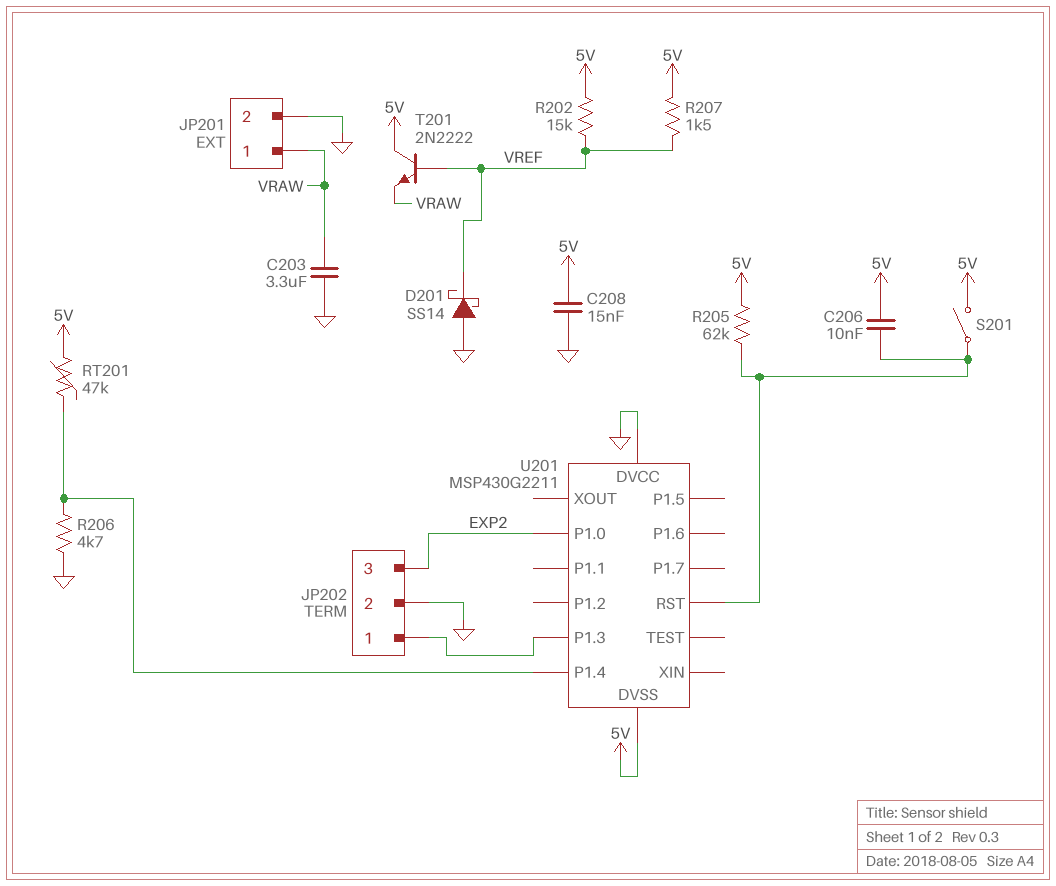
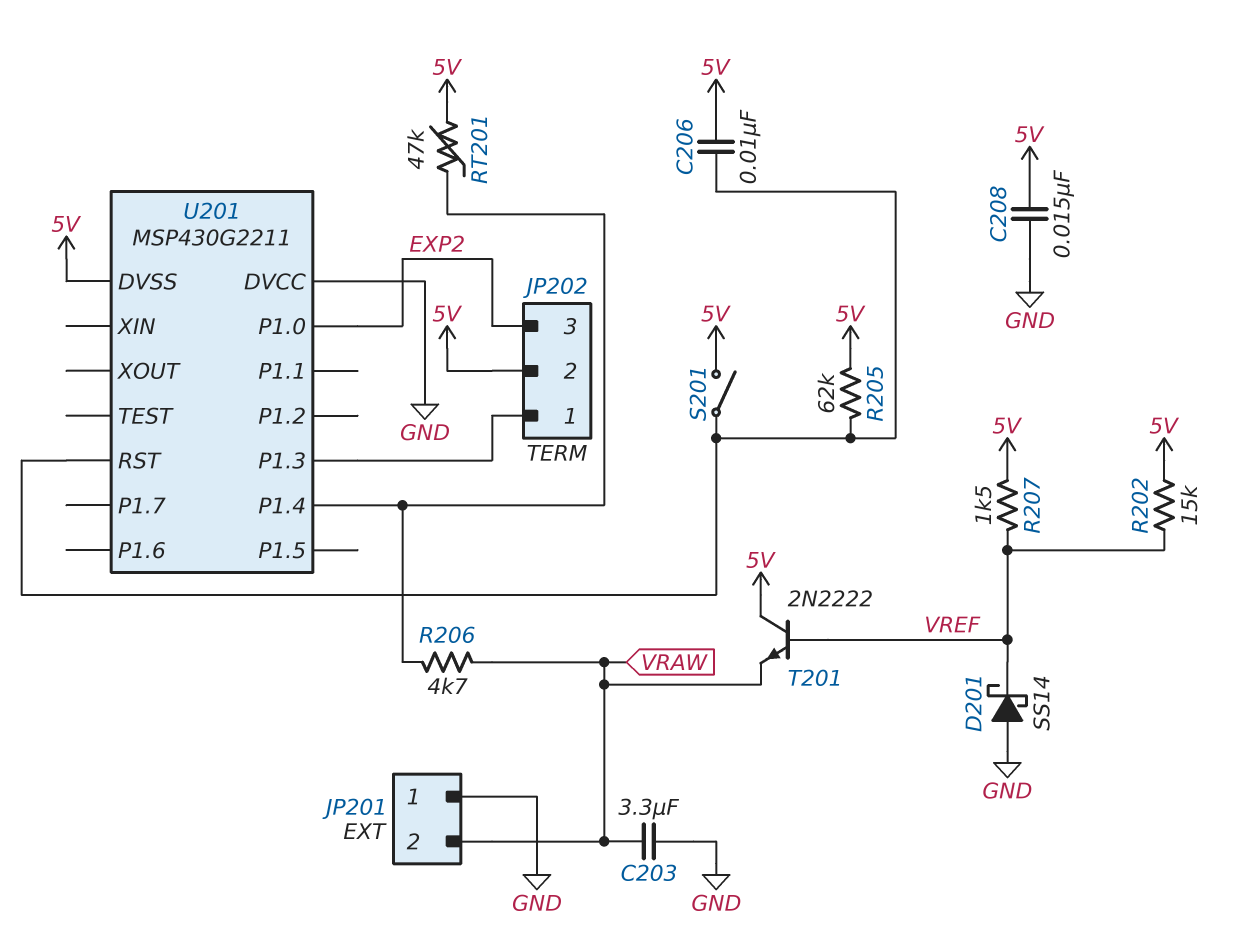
JP201 pin 1: VRAW -> GND
JP201 pin 2: GND -> VRAW
JP202 pin 2: GND -> 5V
R206: 4.7k (GND, U201/P1.4) -> 4.7k (U201/P1.4, VRAW)

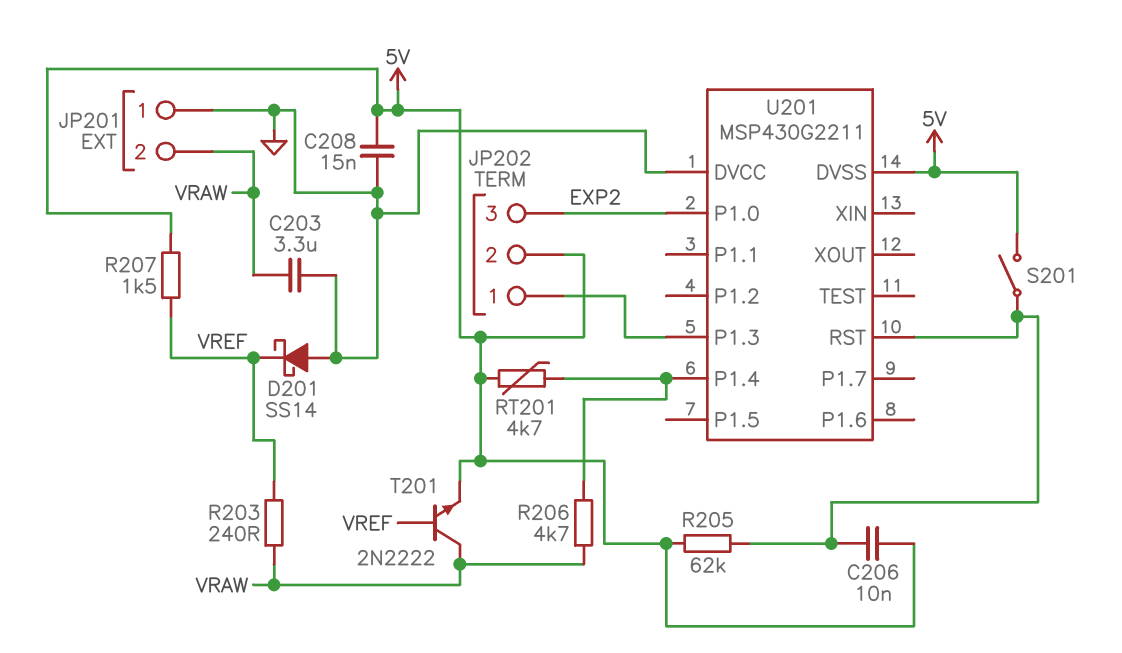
R202: 15k (5V, VREF) -> none
R203: none -> 240 (VRAW, VREF)
RT201: 47k (5V, U201/P1.4) -> 4.7k (5V, U201/P1.4)
T201: NPN 2N2222 (B VREF, C 5V, E VRAW) -> NPN 2N2222 (B VREF, C VRAW, E 5V)

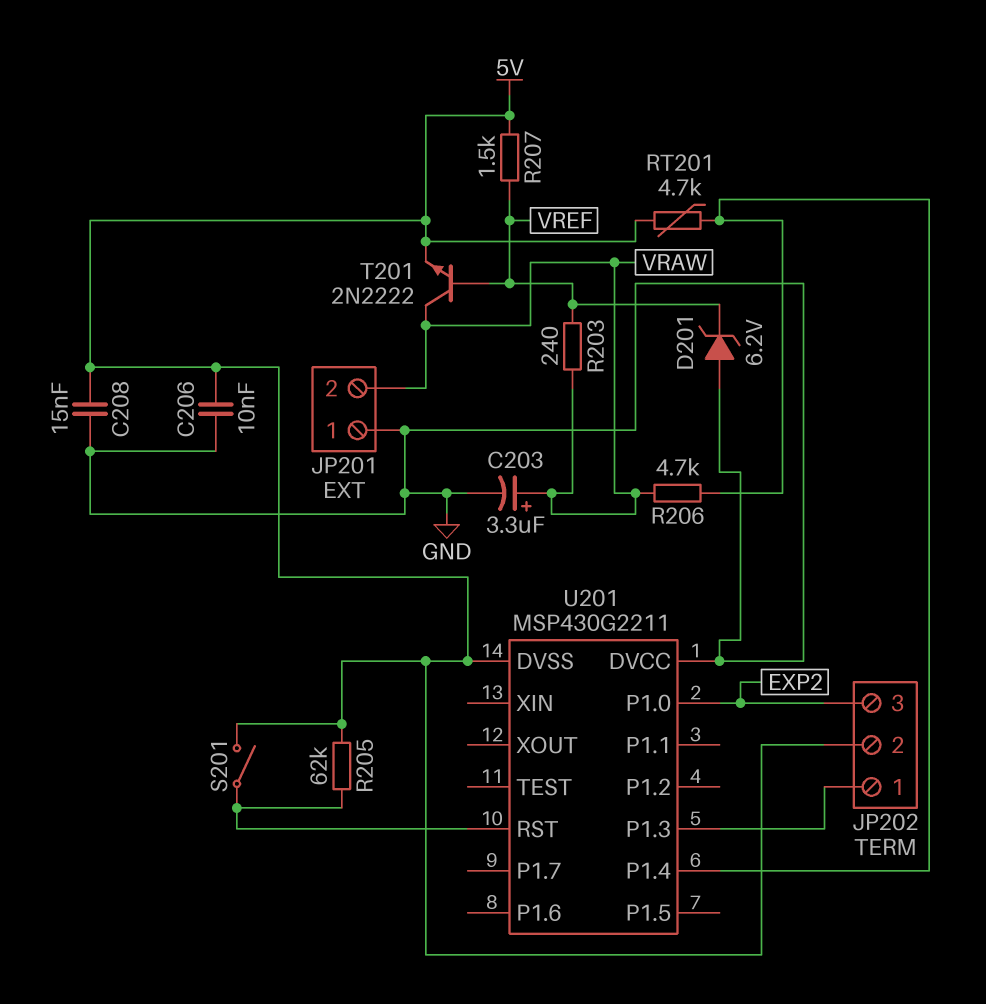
C203: 3.3uF (GND, VRAW) -> 3.3uF (plus VRAW, minus GND)
C206: 10nF (5V, U201/RST) -> 10nF (5V, GND)
D201: schottky SS14 (A GND, K VREF) -> zener 6.2V (A GND, K VREF)

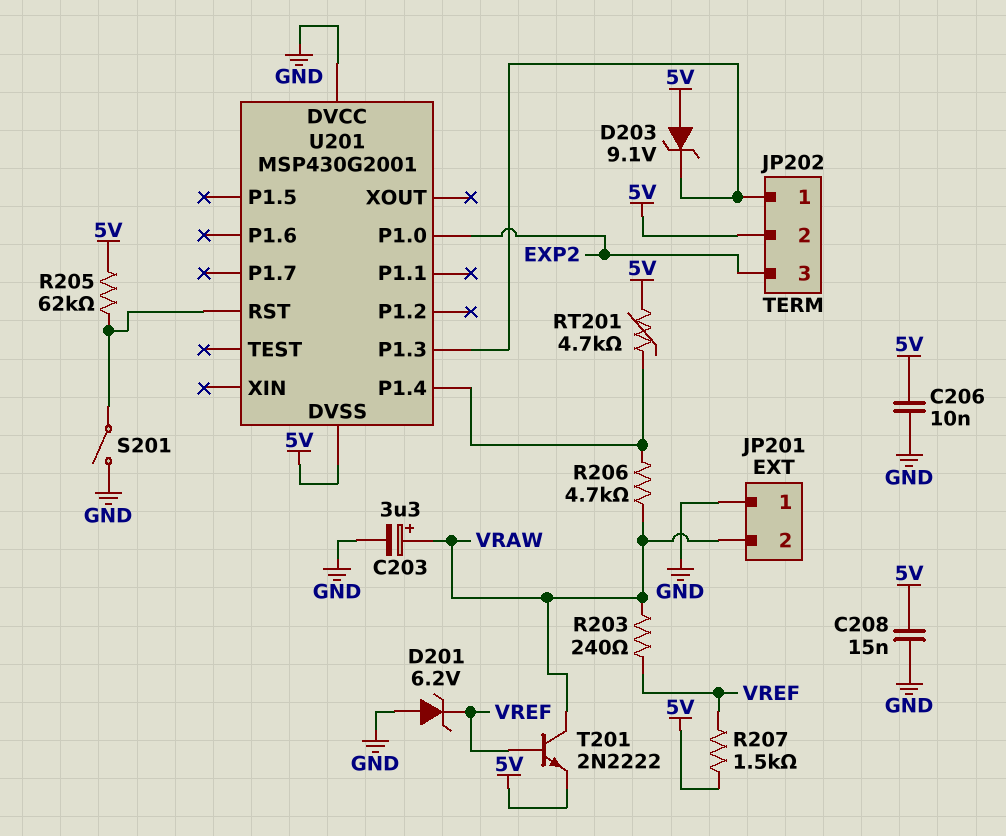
D203: none -> zener 9.1V (A 5V, K JP202/1)
S201: switch (5V, U201/RST) -> switch (GND, U201/RST)
U201: MSP430G2211 -> MSP430G2001

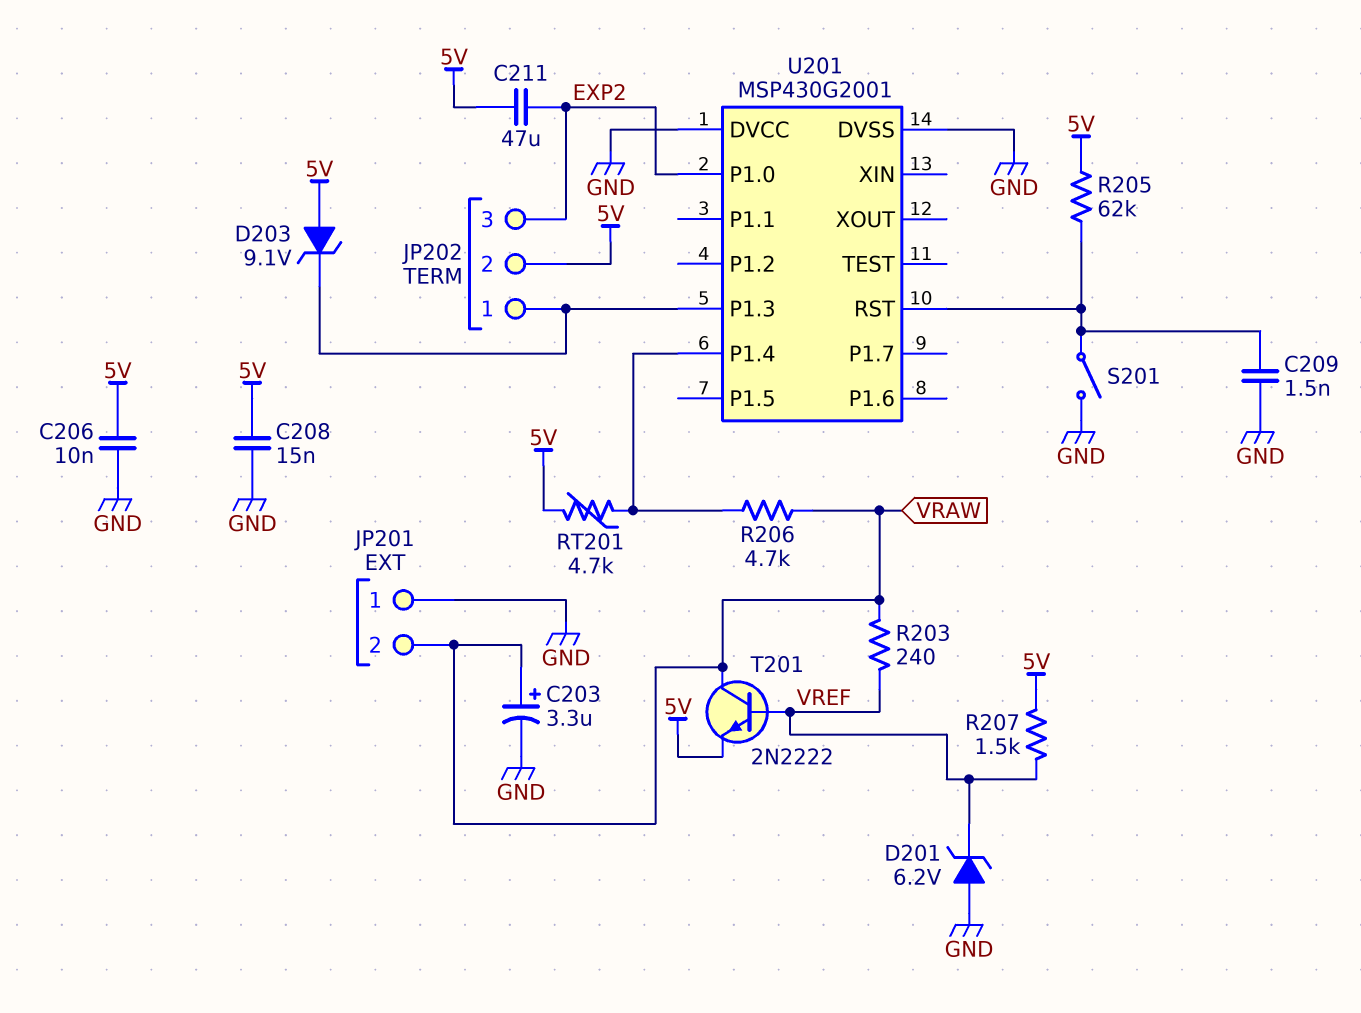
C209: none -> 1.5nF (GND, U201/RST)
C211: none -> 47uF (5V, EXP2)
U201 pin DVSS: 5V -> GND

